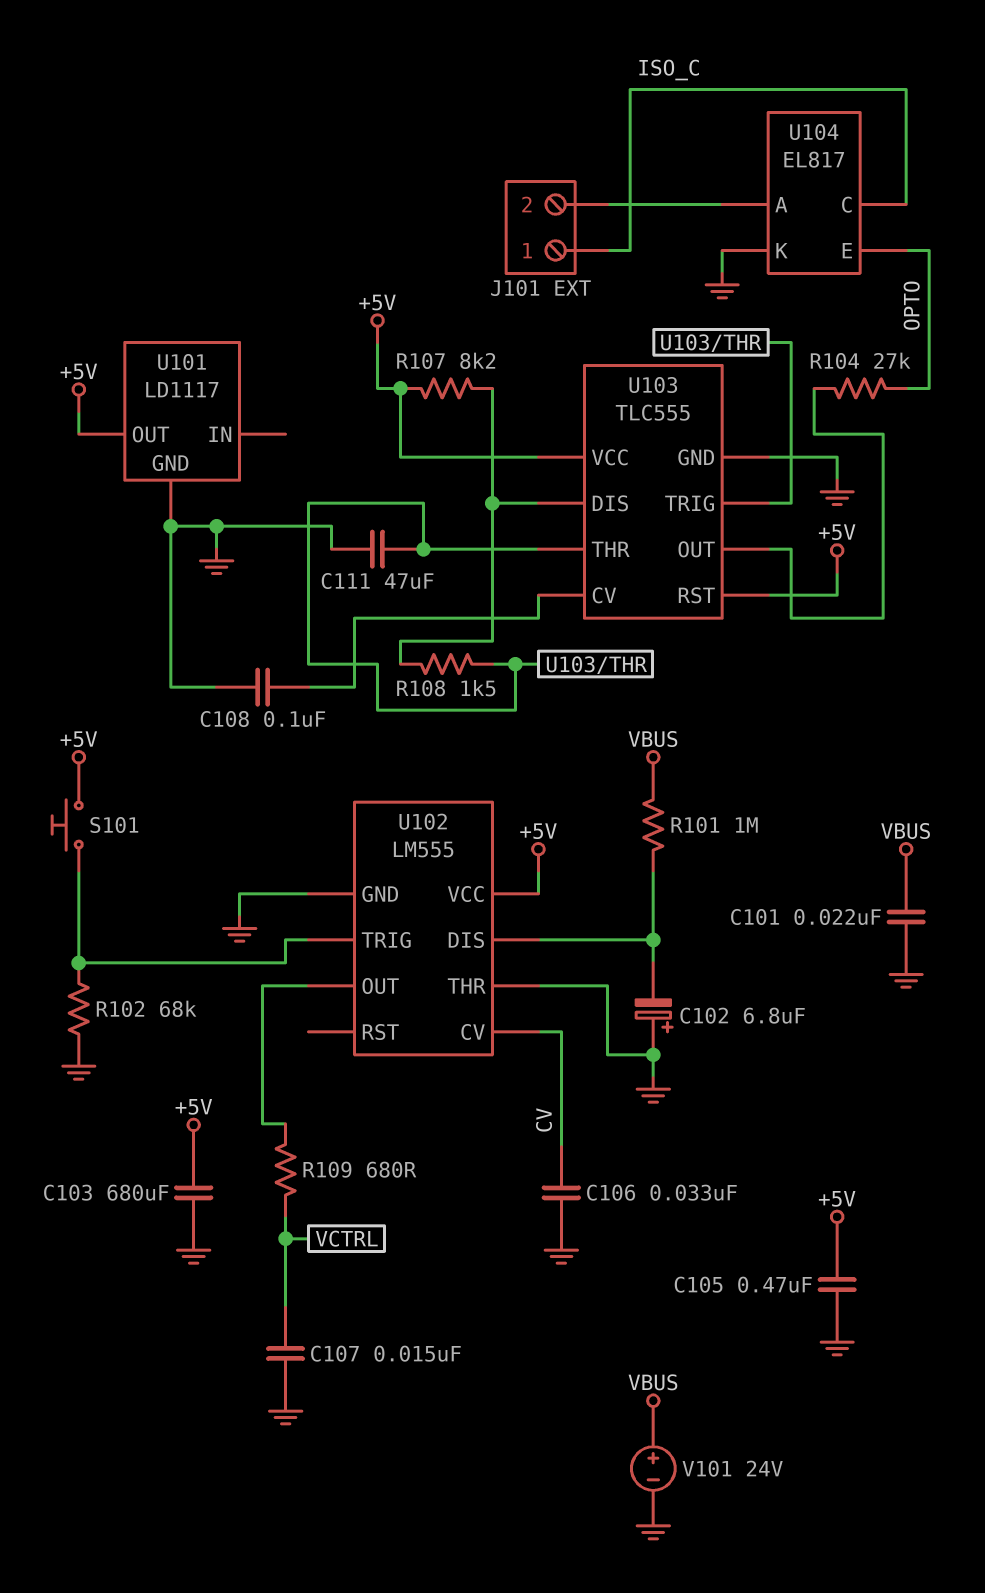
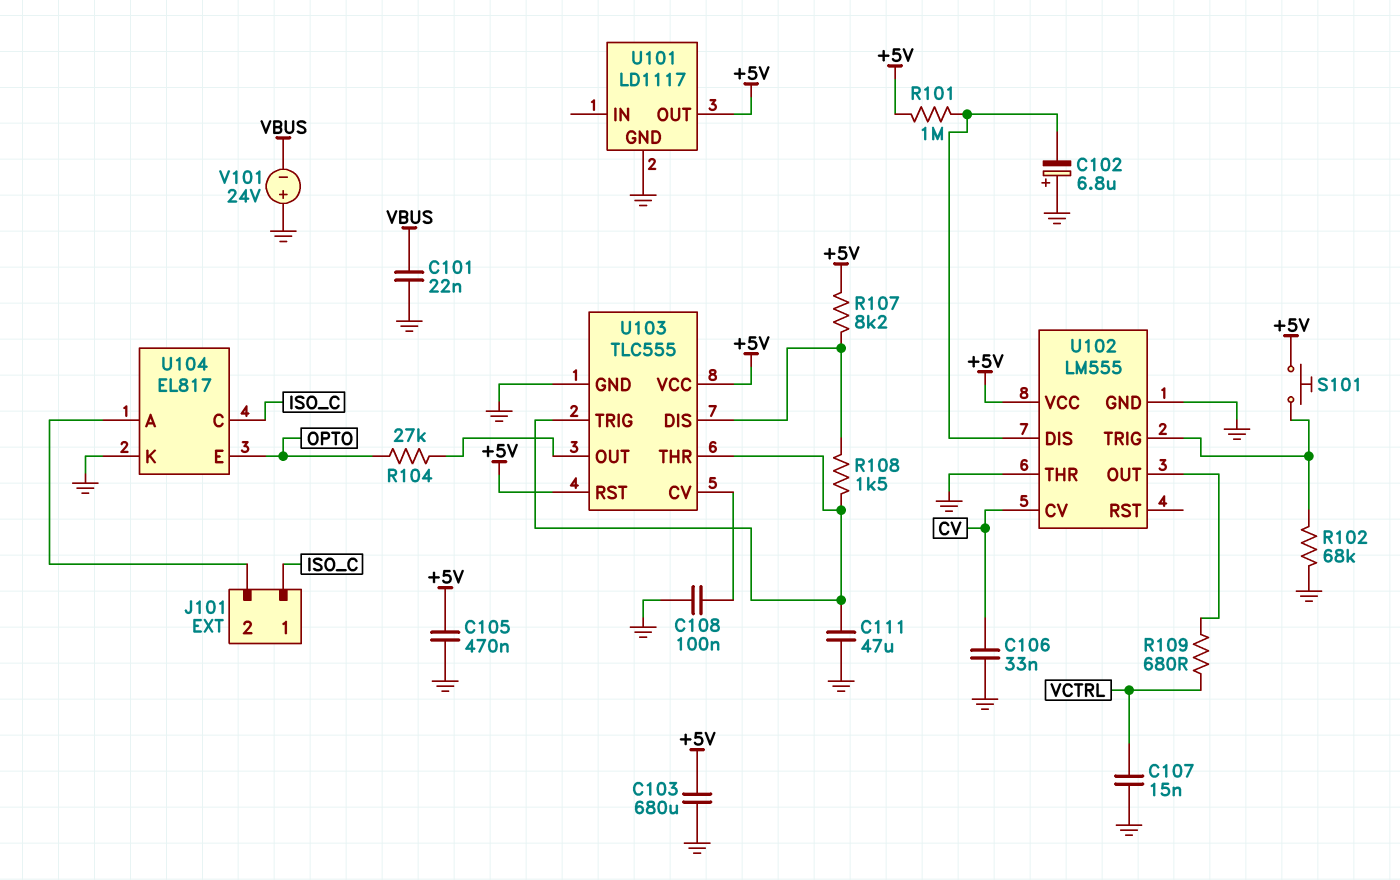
R101: 1M (U102/DIS, VBUS) -> 1M (+5V, U102/DIS)
V101: 24V (plus VBUS, minus GND) -> 24V (plus GND, minus VBUS)

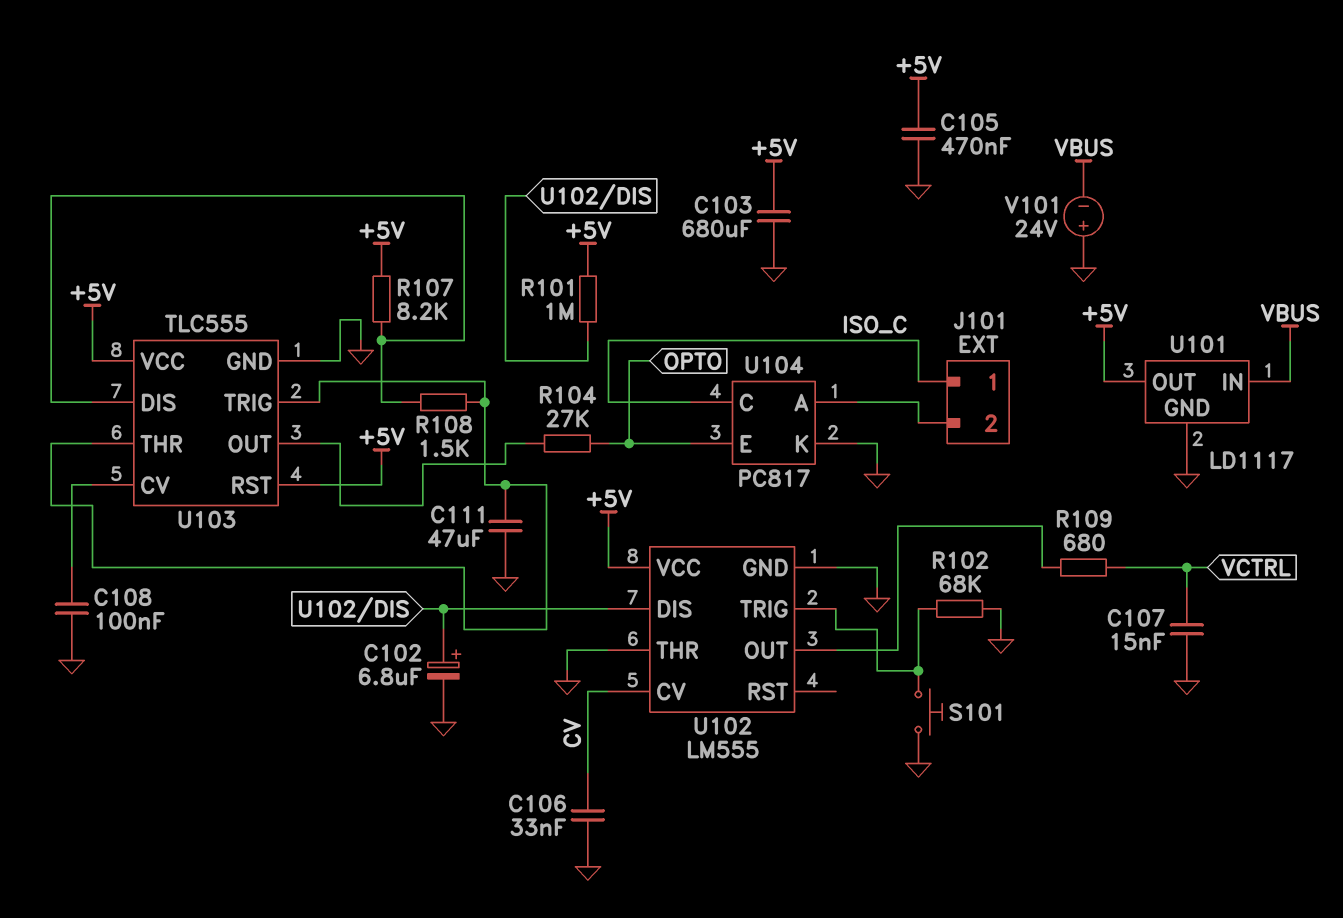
C101: 22nF (GND, VBUS) -> none
C102: 6.8uF (plus GND, minus U102/DIS) -> 6.8uF (plus U102/DIS, minus GND)
S101: button (+5V, U102/TRIG) -> button (GND, U102/TRIG)
U101 pin IN: none -> VBUS
U104: EL817 -> PC817

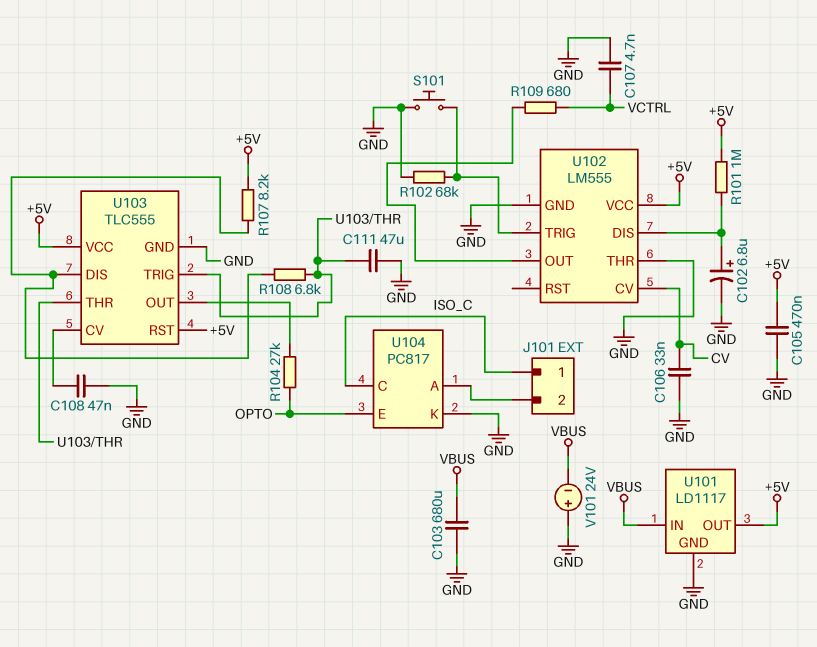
C103: 680uF (+5V, GND) -> 680uF (GND, VBUS)
C107: 15nF (GND, VCTRL) -> 4.7nF (GND, VCTRL)
C108: 100nF (GND, U103/CV) -> 47nF (GND, U103/CV)
R108: 1.5k (U103/DIS, U103/THR) -> 6.8k (U103/DIS, U103/THR)

